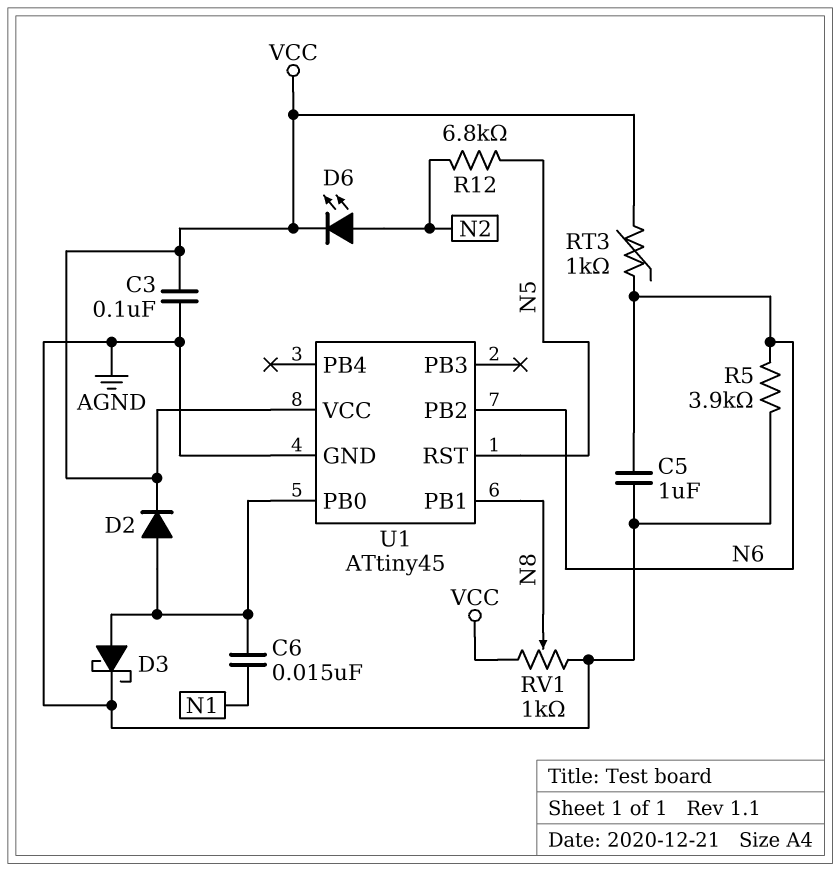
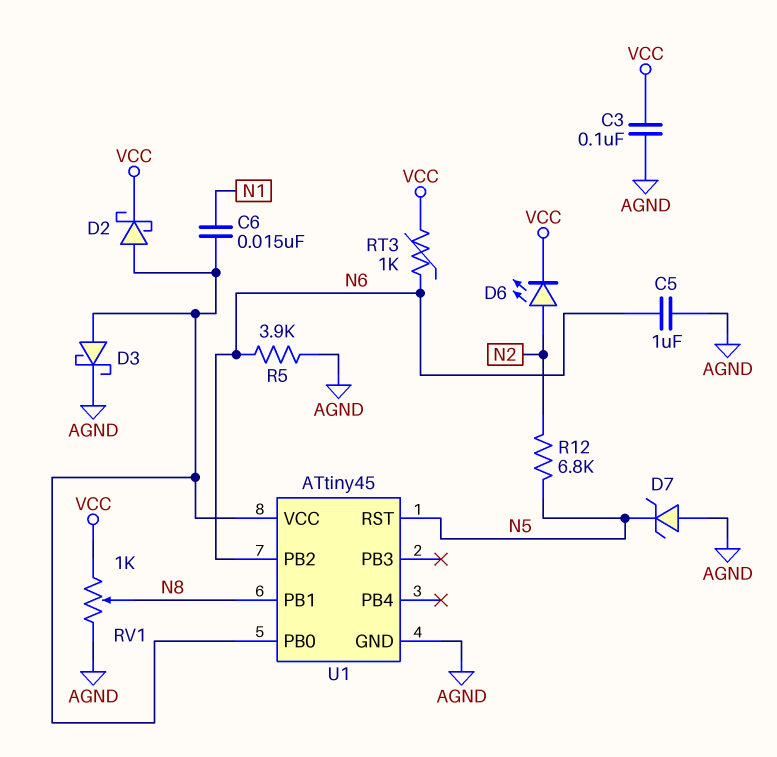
D2: diode (A U1/PB0, K VCC) -> schottky (A U1/PB0, K VCC)
D7: none -> zener (A AGND, K N5)
U1 pin VCC: VCC -> U1/PB0

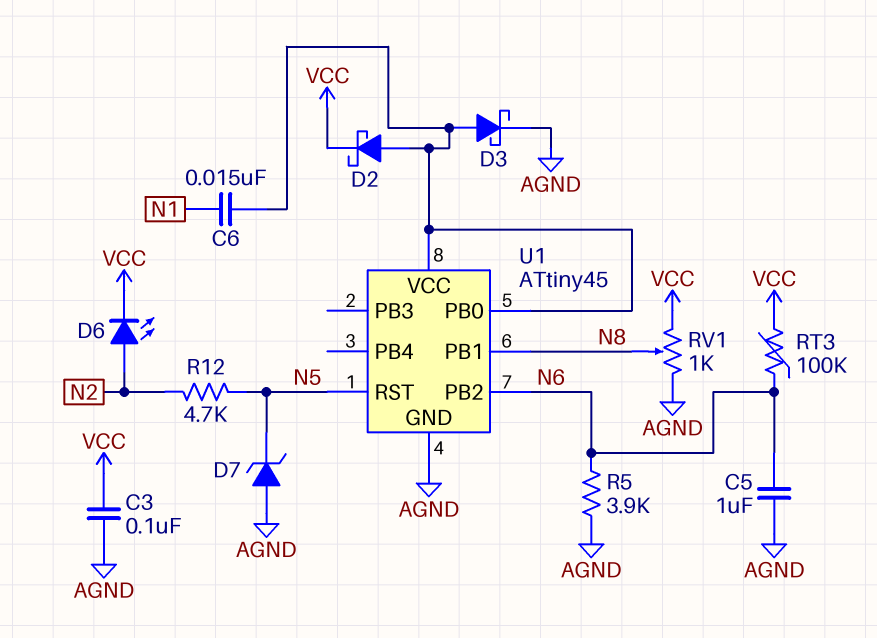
R12: 6.8k (N2, N5) -> 4.7k (N2, N5)
RT3: 1k (N6, VCC) -> 100k (N6, VCC)

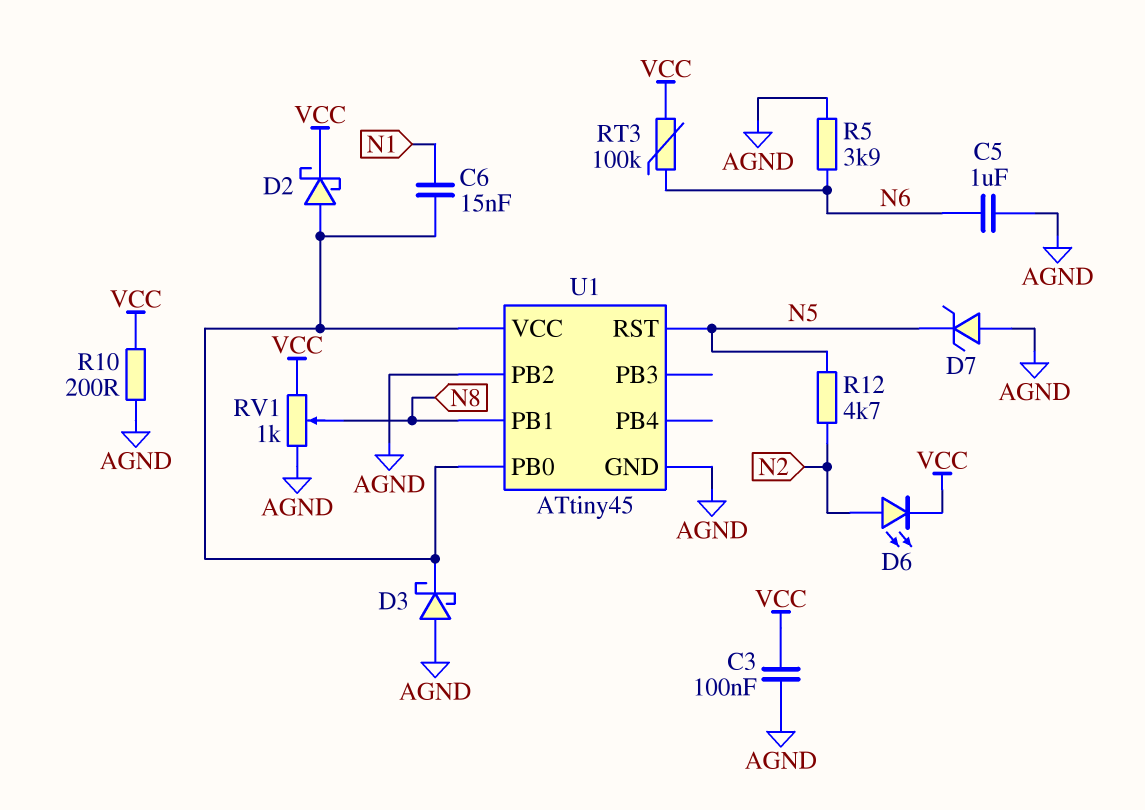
D3: schottky (A U1/PB0, K AGND) -> schottky (A AGND, K U1/PB0)
R10: none -> 200 (AGND, VCC)
U1 pin PB2: N6 -> AGND

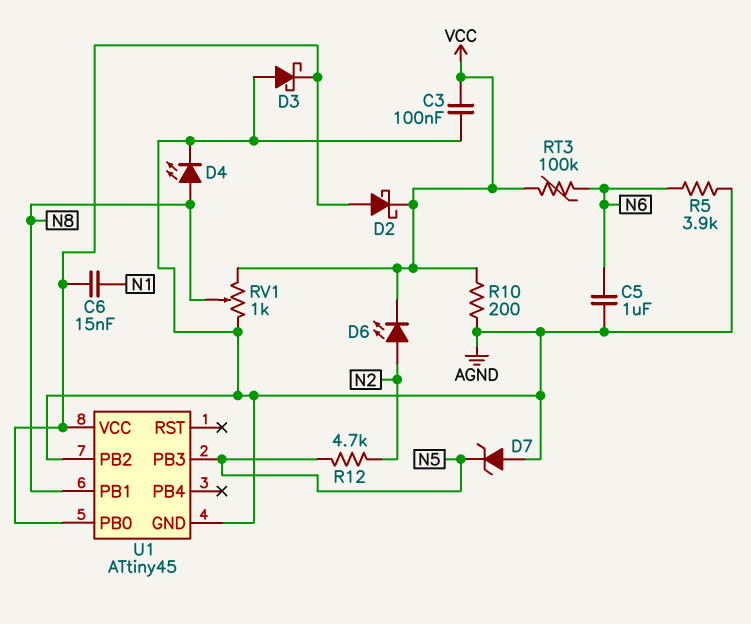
D4: none -> LED (A N8, K AGND)
U1 pin PB3: none -> N5
U1 pin RST: N5 -> none

